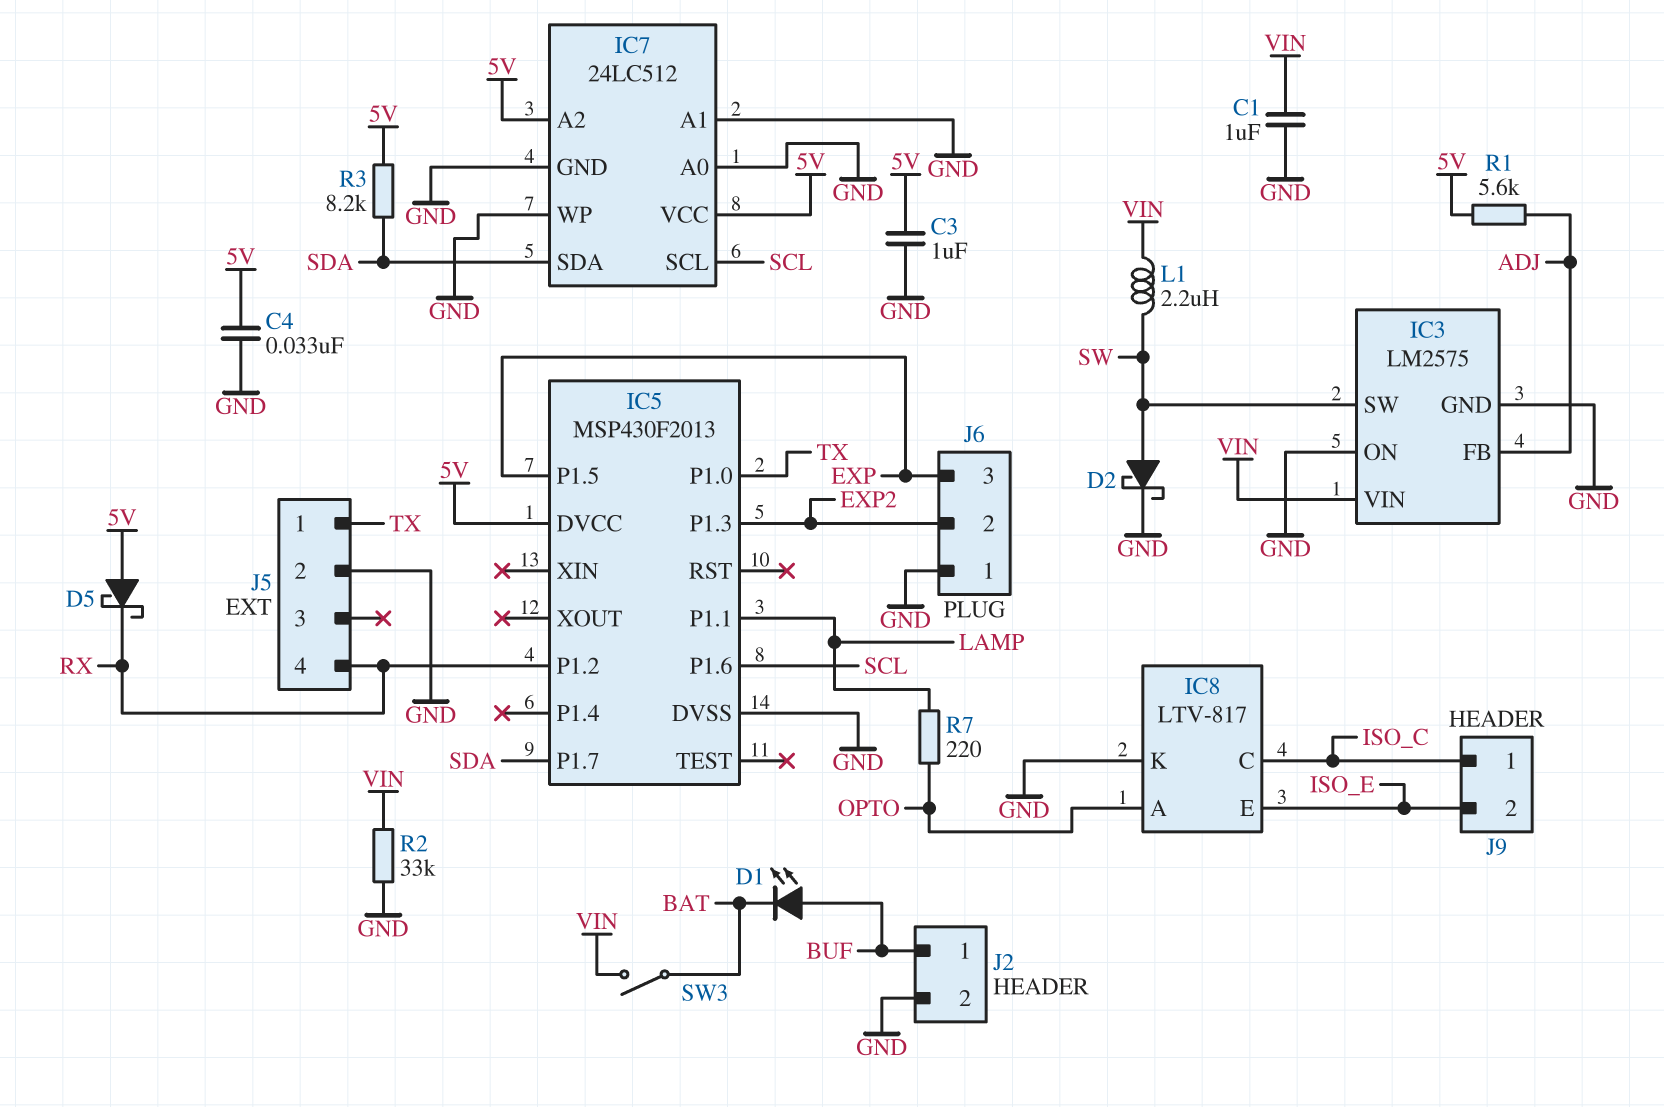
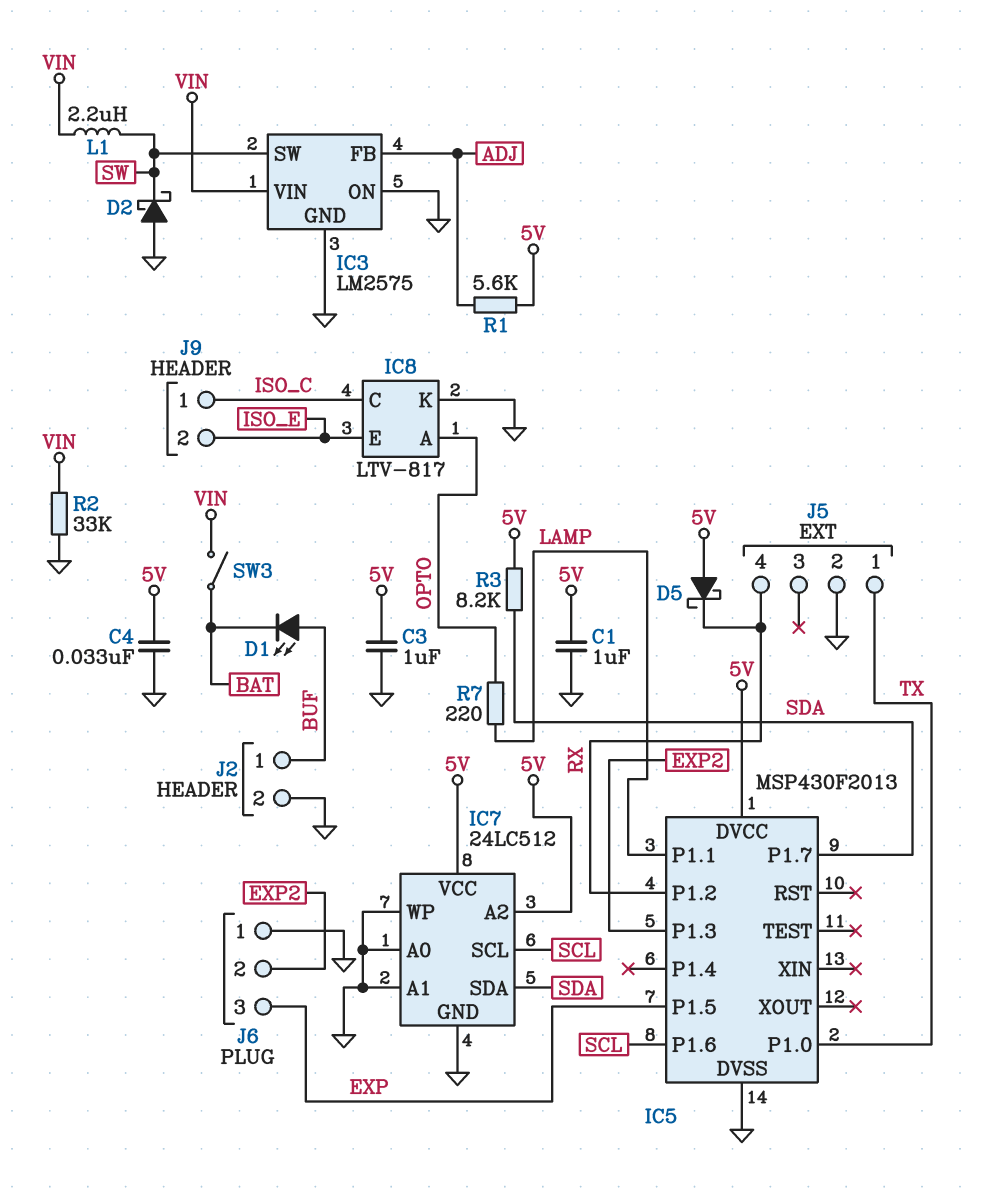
C1: 1uF (GND, VIN) -> 1uF (5V, GND)
D2: schottky (A SW, K GND) -> schottky (A GND, K SW)

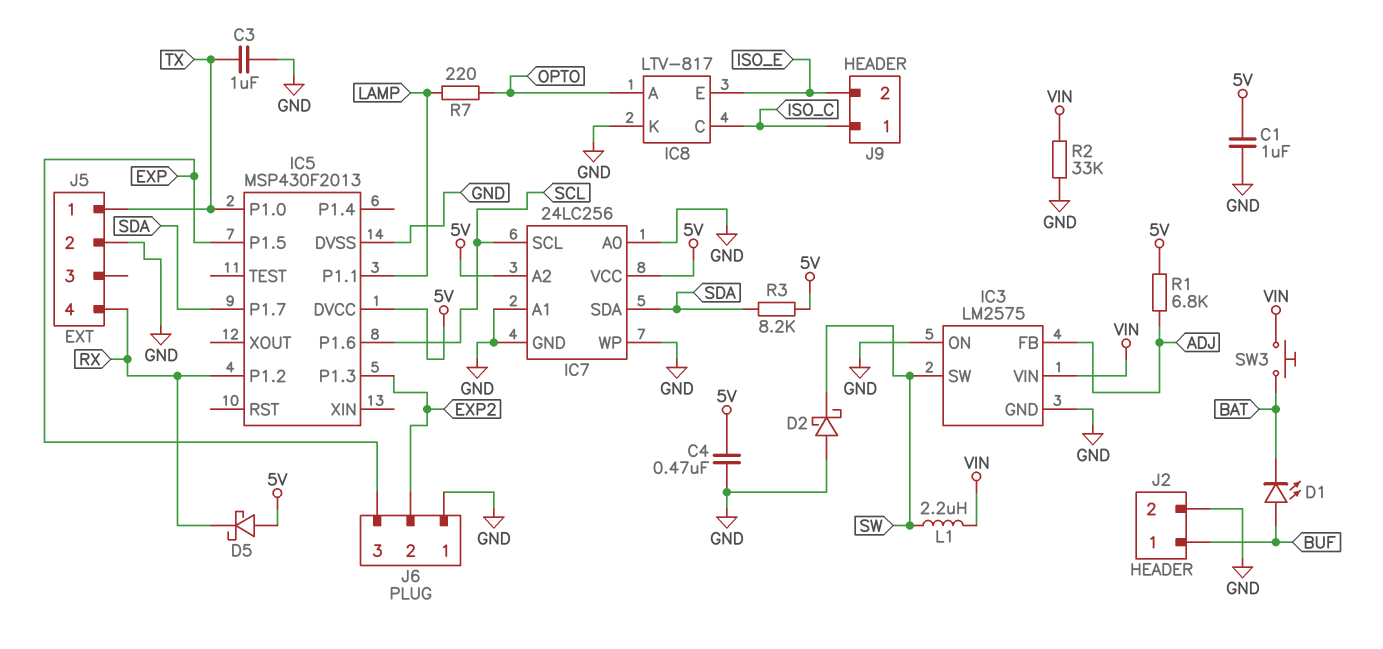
C3: 1uF (5V, GND) -> 1uF (GND, TX)
C4: 33nF (5V, GND) -> 470nF (5V, GND)
IC7: 24LC512 -> 24LC256
R1: 5.6k (5V, ADJ) -> 6.8k (5V, ADJ)
SW3: switch (BAT, VIN) -> button (BAT, VIN)

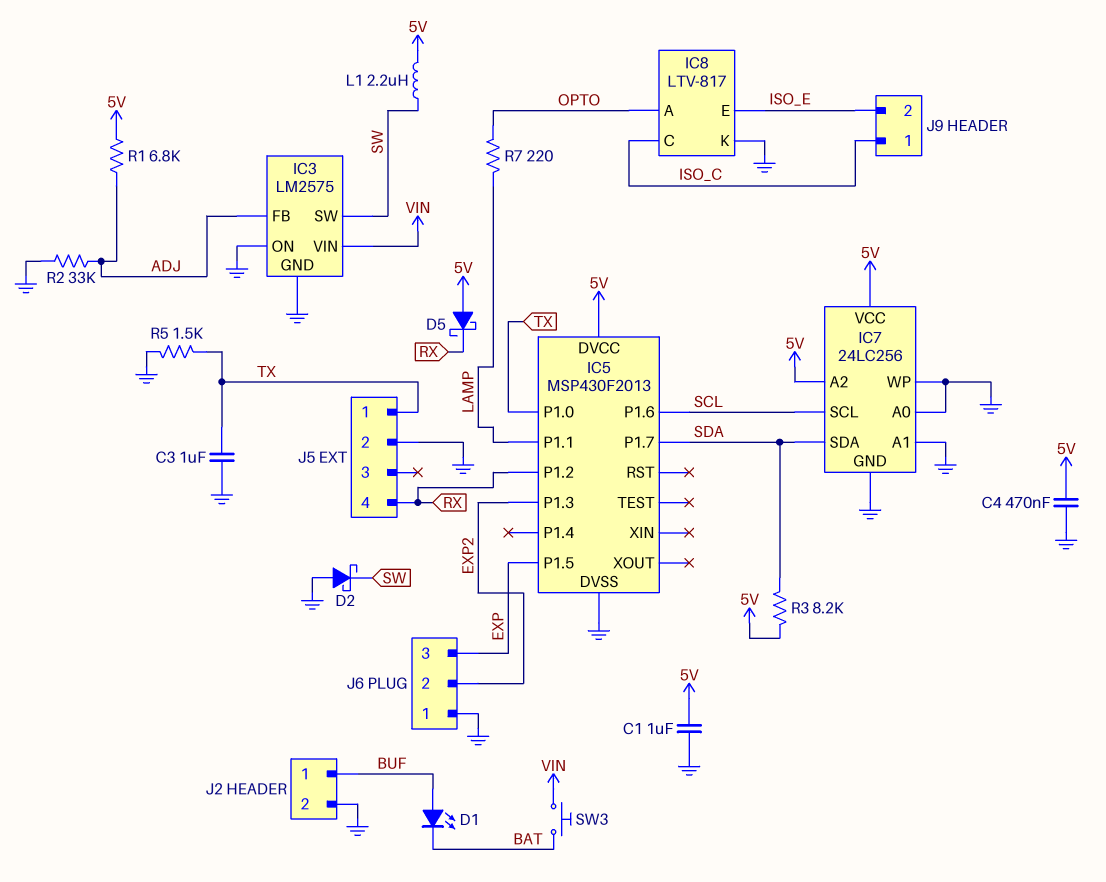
L1: 2.2uH (SW, VIN) -> 2.2uH (5V, SW)
R2: 33k (GND, VIN) -> 33k (ADJ, GND)
R5: none -> 1.5k (GND, TX)

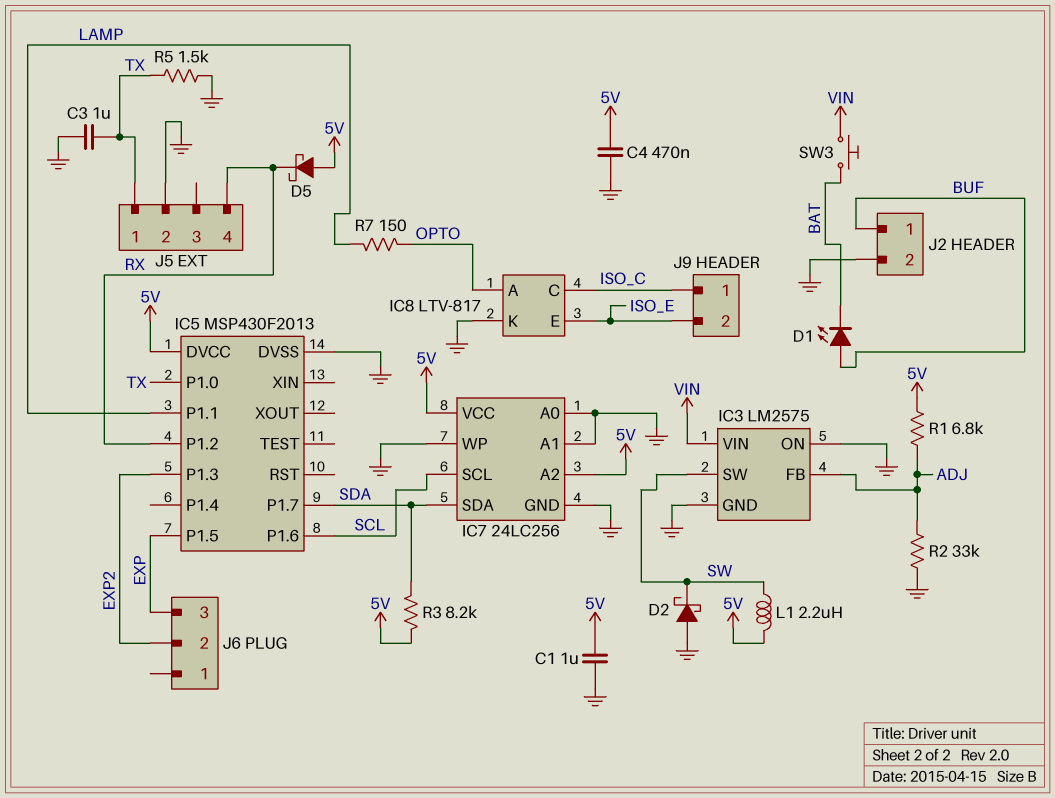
J6 pin 1: GND -> none
R7: 220 (LAMP, OPTO) -> 150 (LAMP, OPTO)

